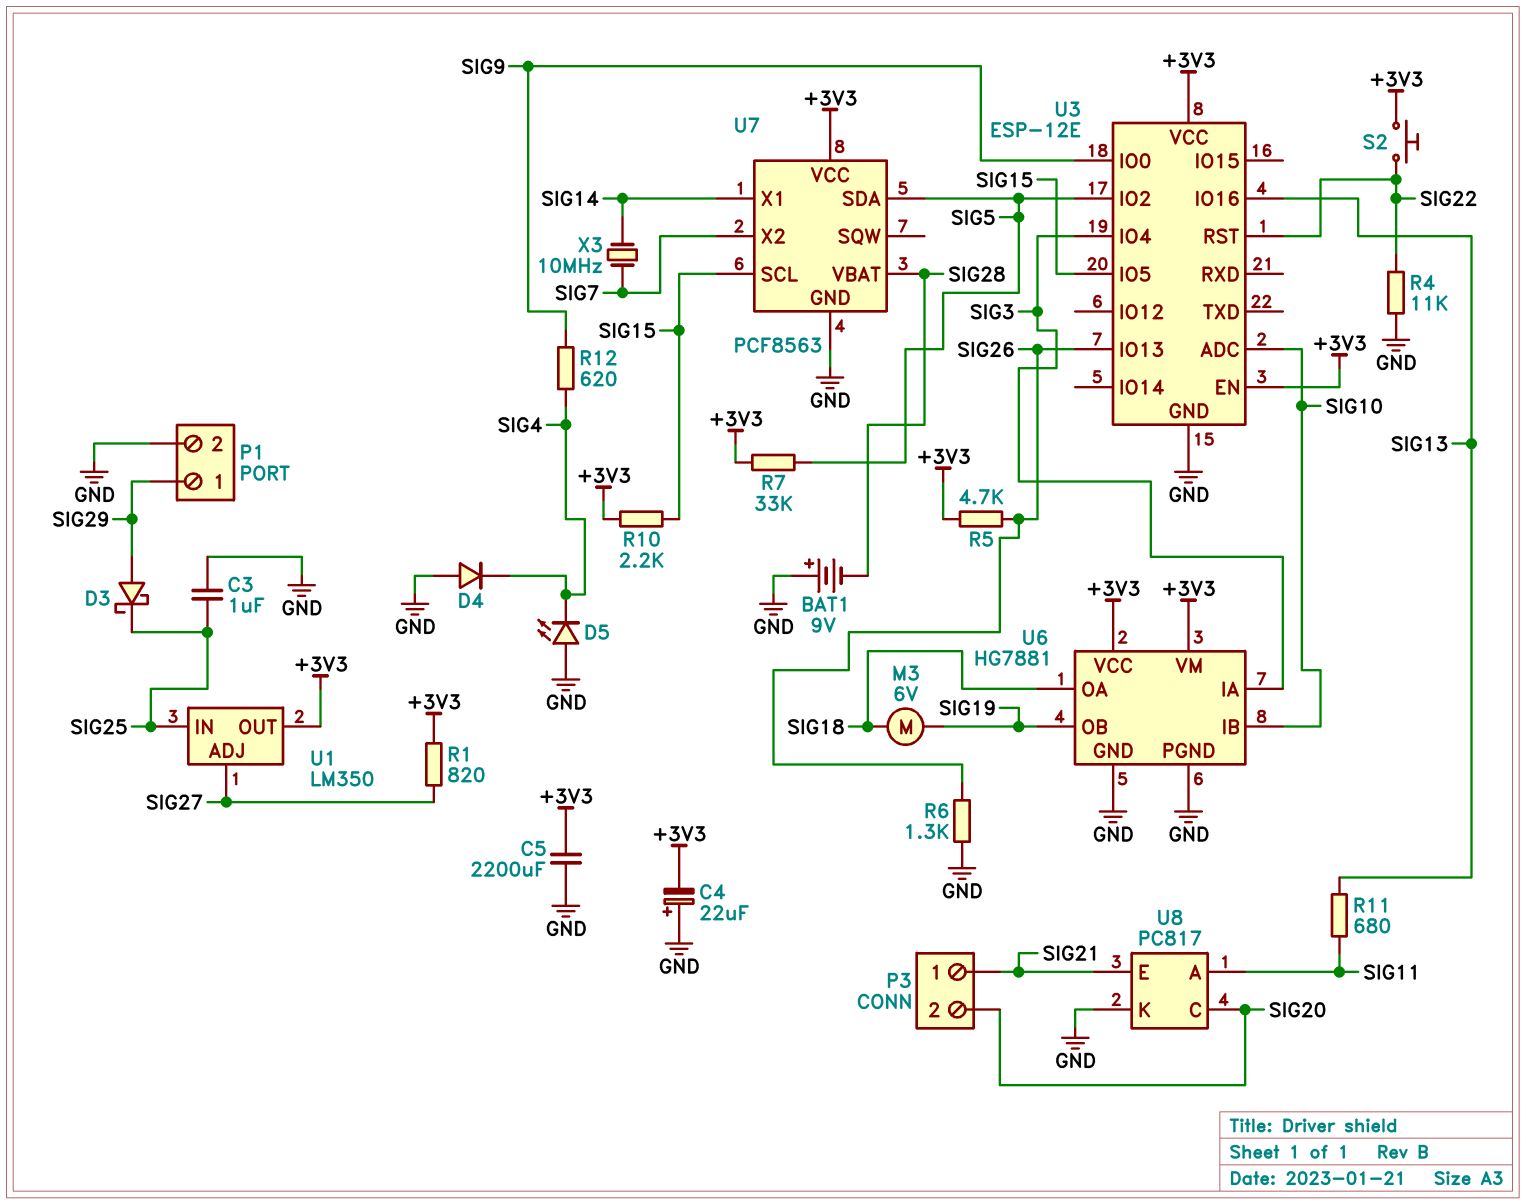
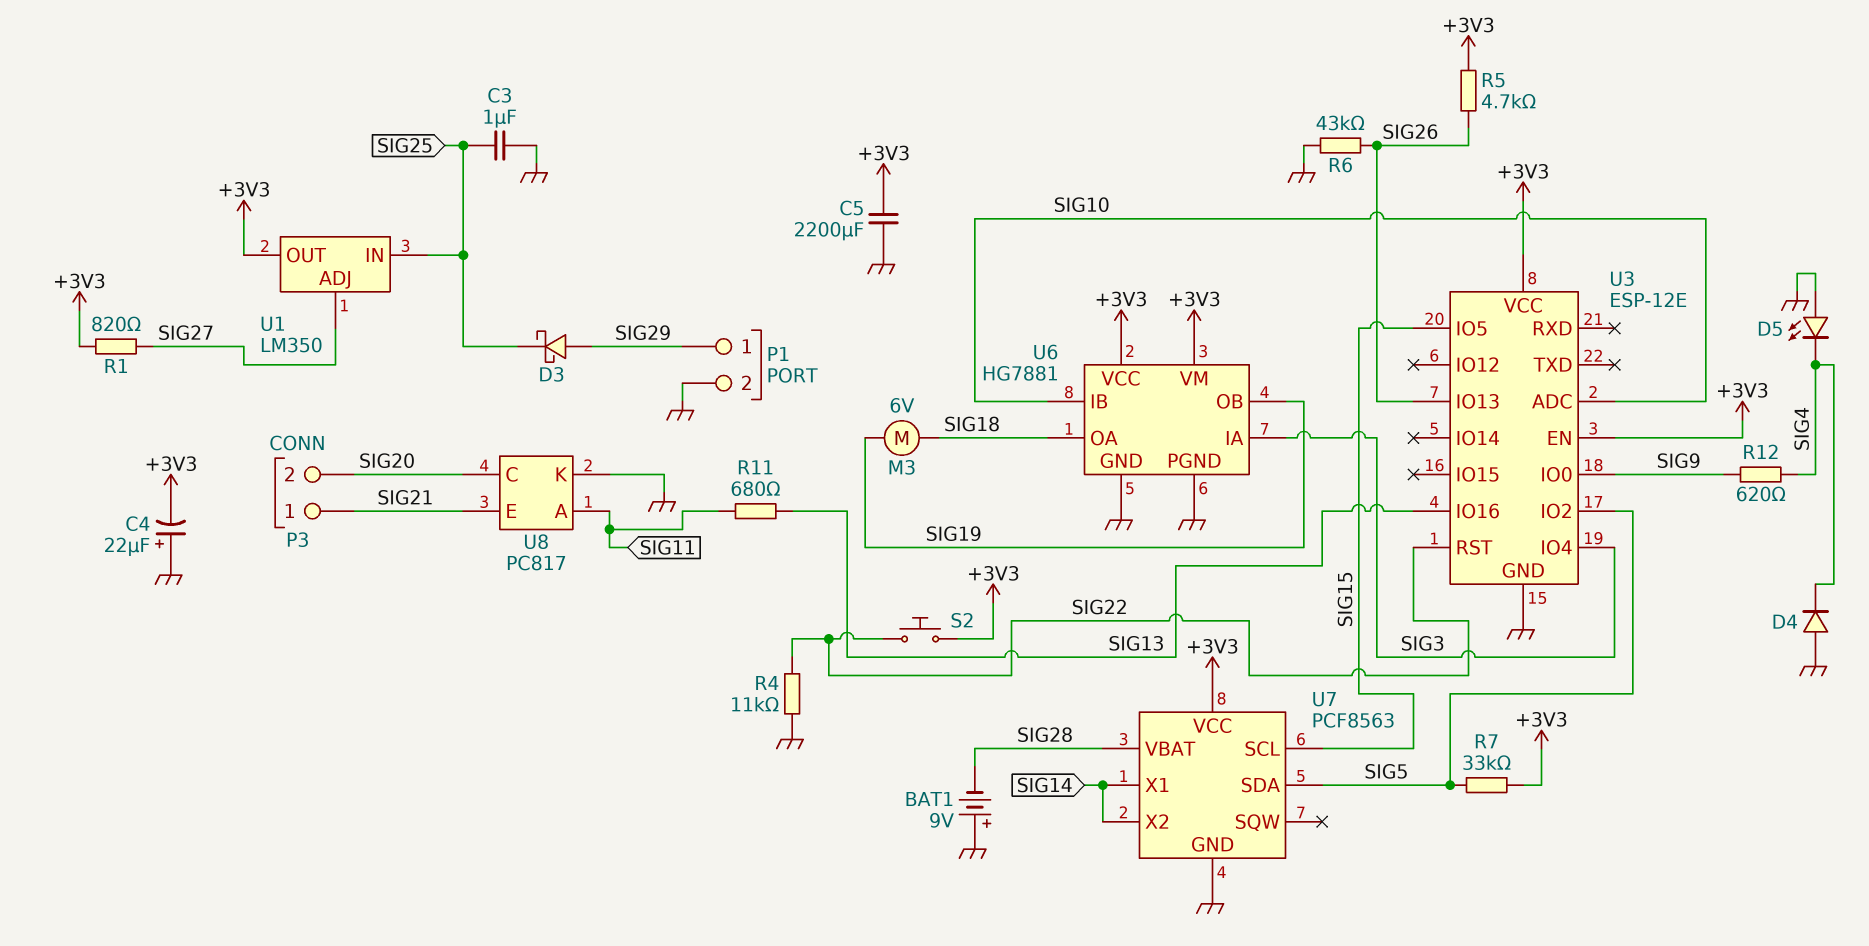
R6: 1.3k (GND, SIG26) -> 43k (GND, SIG26)
R10: 2.2k (+3V3, SIG15) -> none
U7 pin X2: SIG7 -> SIG14
X3: 10MHz (SIG7, SIG14) -> none

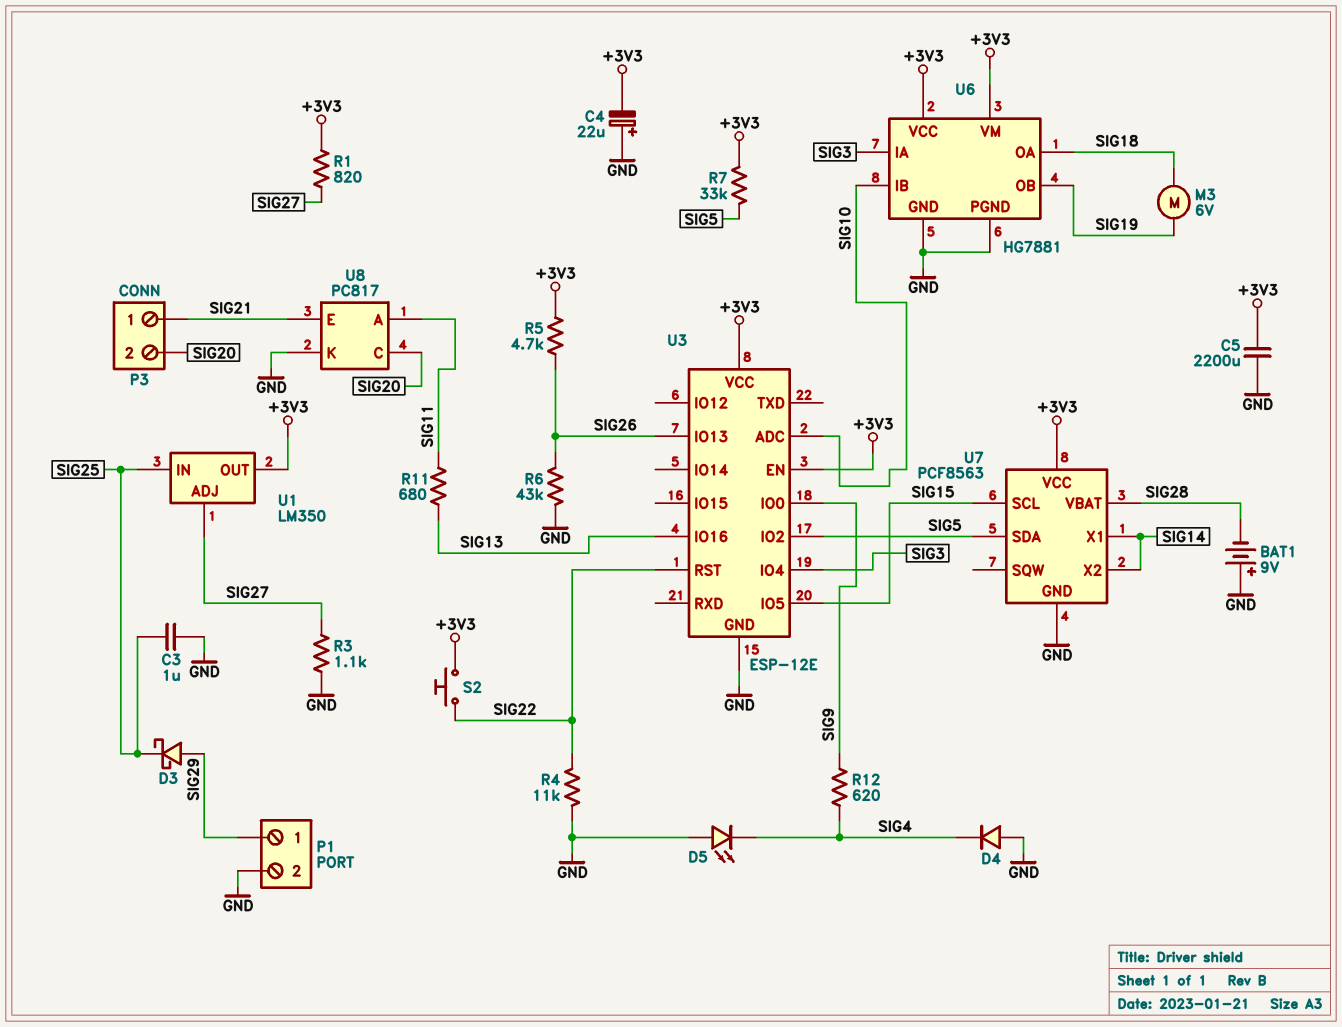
R3: none -> 1.1k (GND, SIG27)

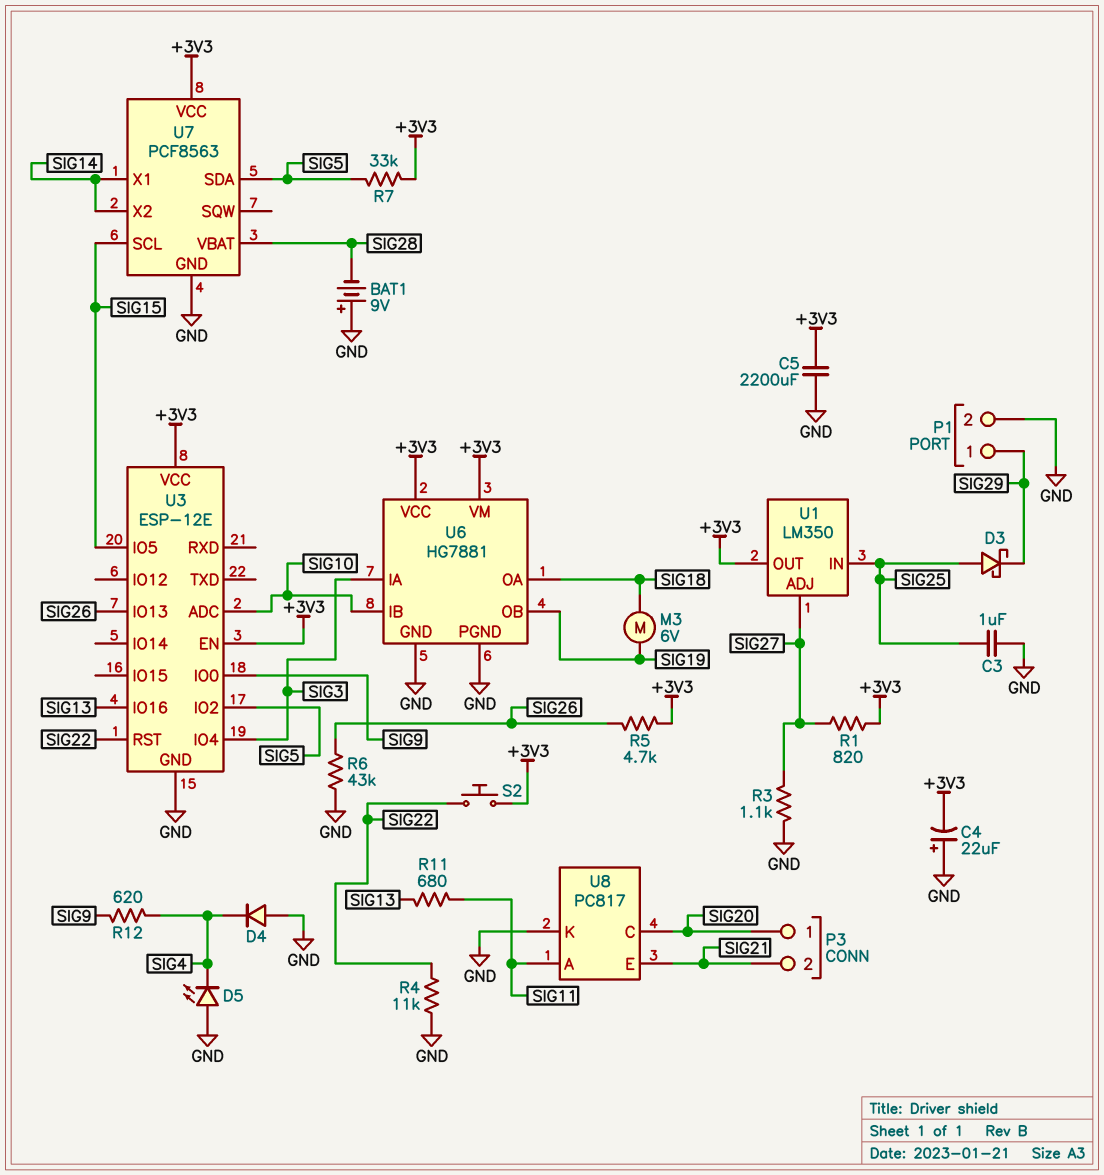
D3: schottky (A SIG29, K SIG25) -> schottky (A SIG25, K SIG29)
P3 pin 1: SIG21 -> SIG20
P3 pin 2: SIG20 -> SIG21

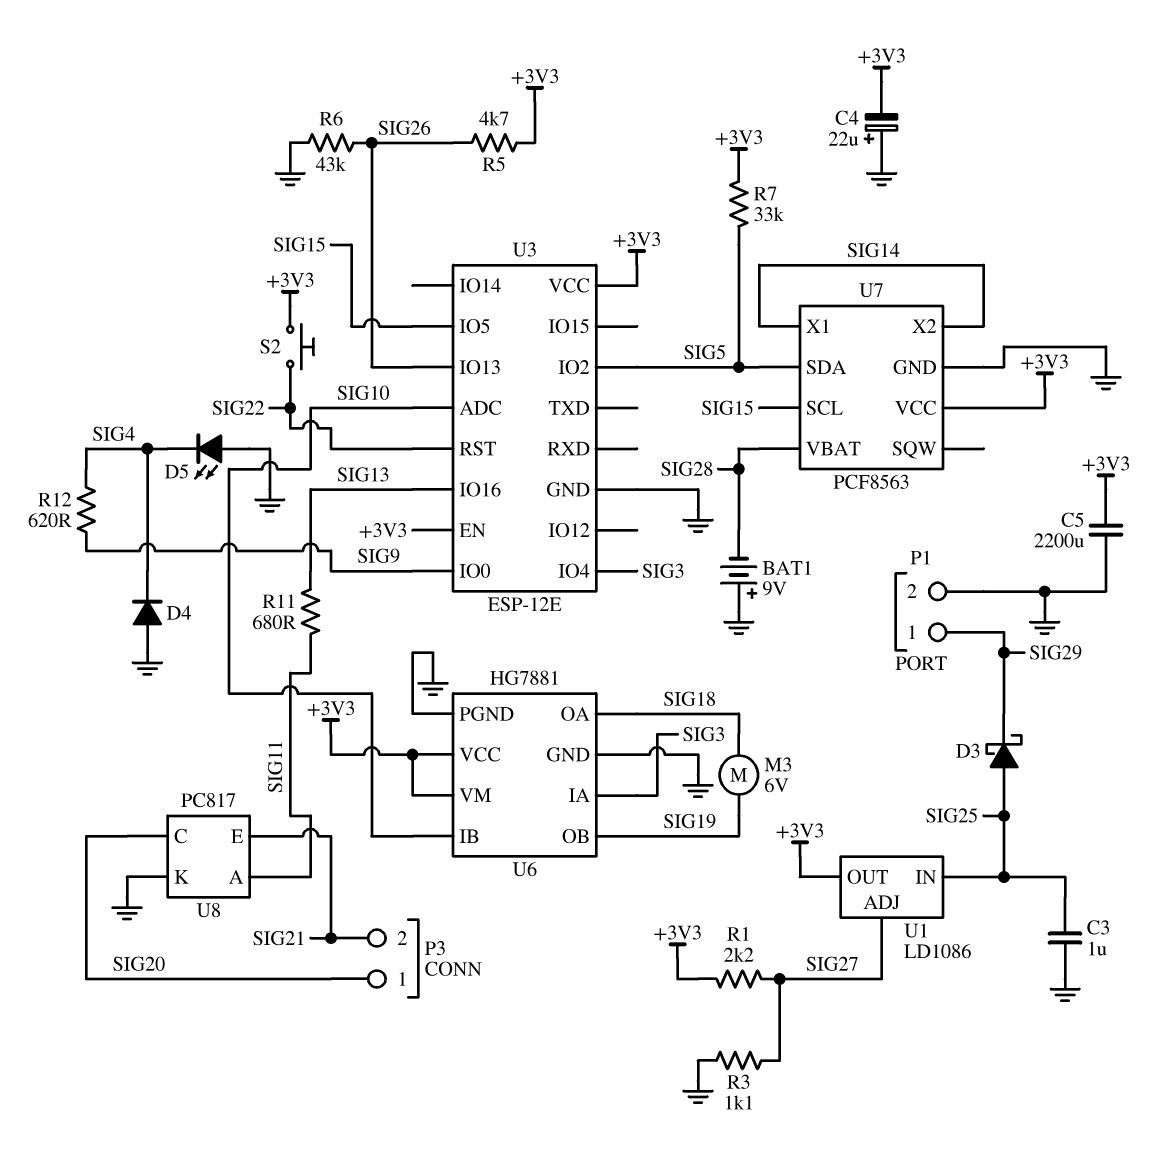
R1: 820 (+3V3, SIG27) -> 2.2k (+3V3, SIG27)
R4: 11k (GND, SIG22) -> none
U1: LM350 -> LD1086

